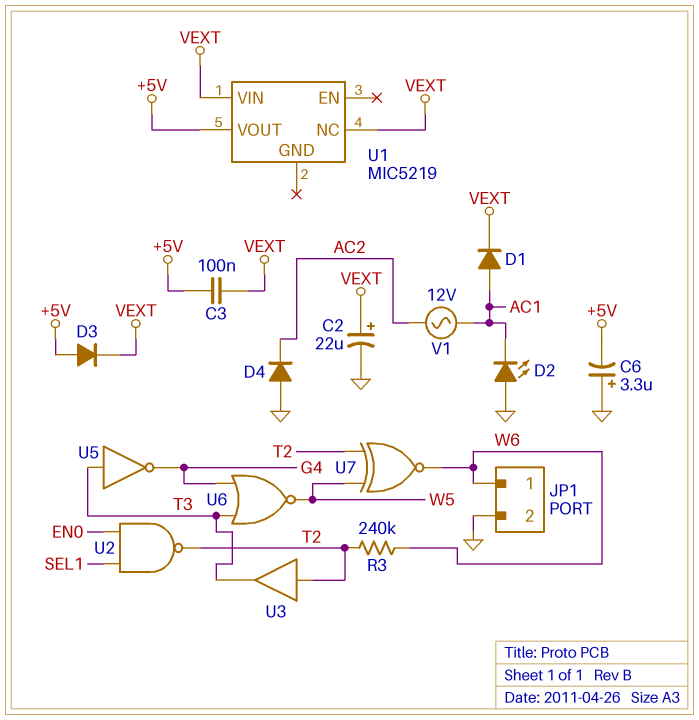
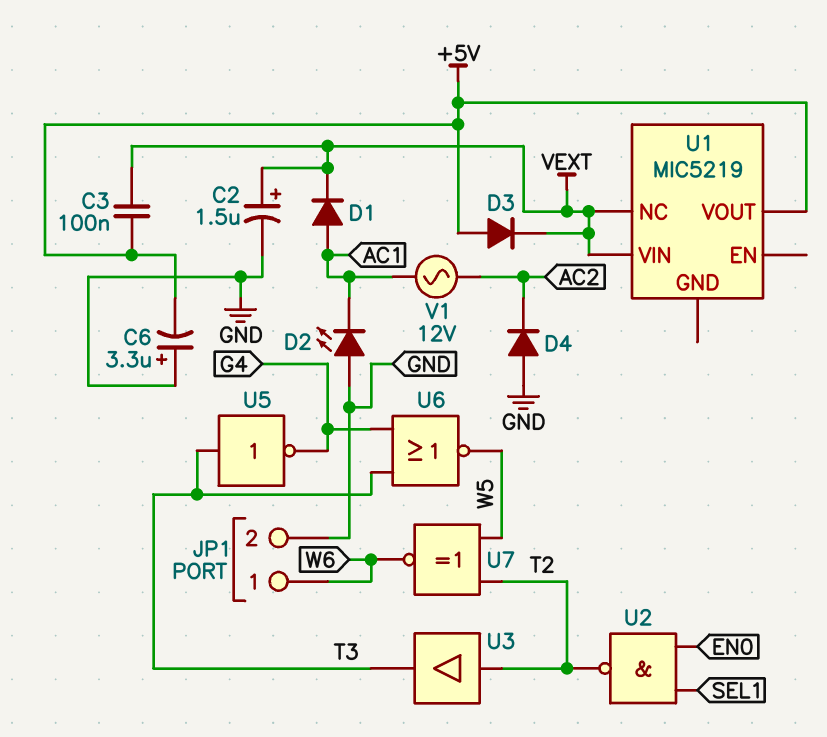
C2: 22uF (plus VEXT, minus GND) -> 1.5uF (plus VEXT, minus GND)
R3: 240k (T2, W6) -> none

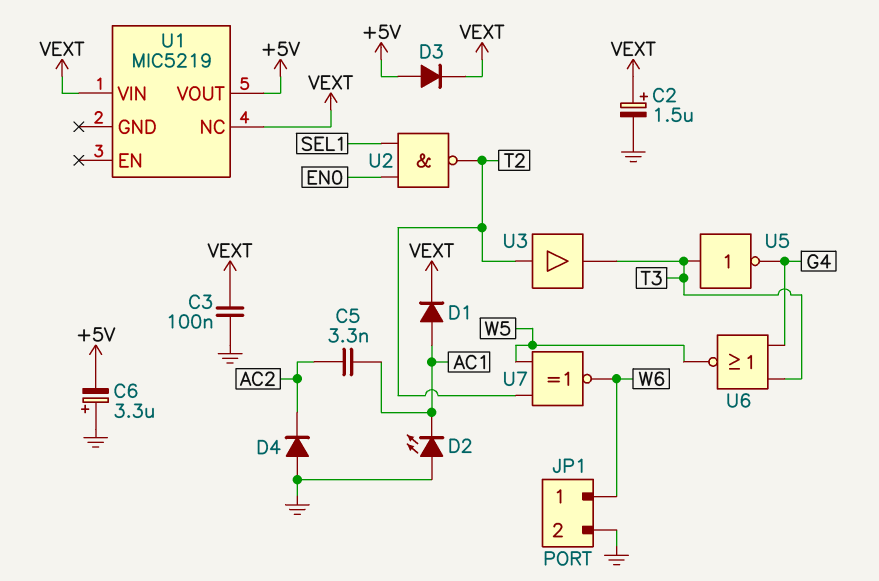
C3: 100nF (+5V, VEXT) -> 100nF (GND, VEXT)
C5: none -> 3.3nF (AC1, AC2)
V1: AC 12V (AC1, AC2) -> none

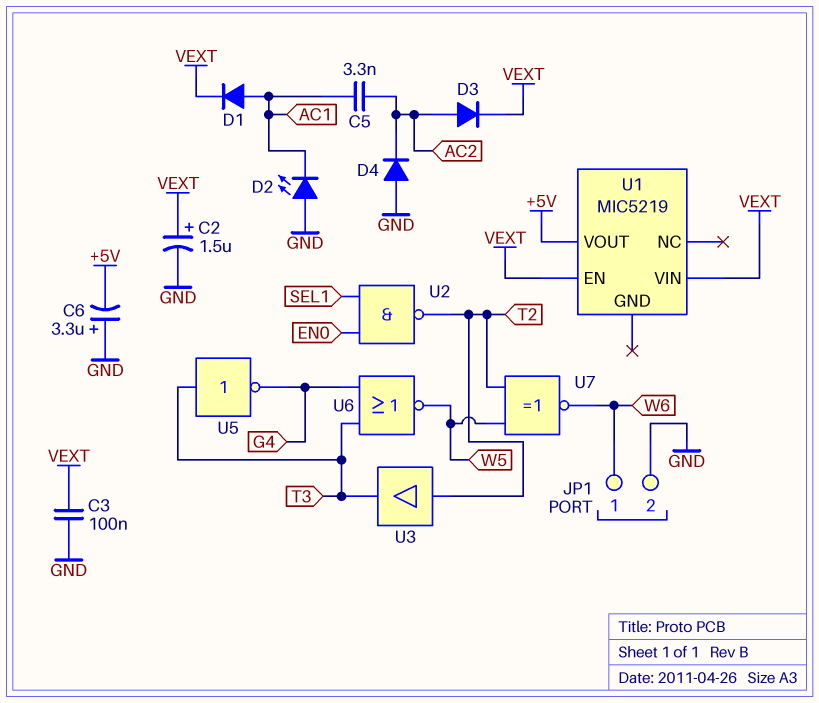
D3: diode (A +5V, K VEXT) -> diode (A AC2, K VEXT)
U1 pin EN: none -> VEXT
U1 pin NC: VEXT -> none

